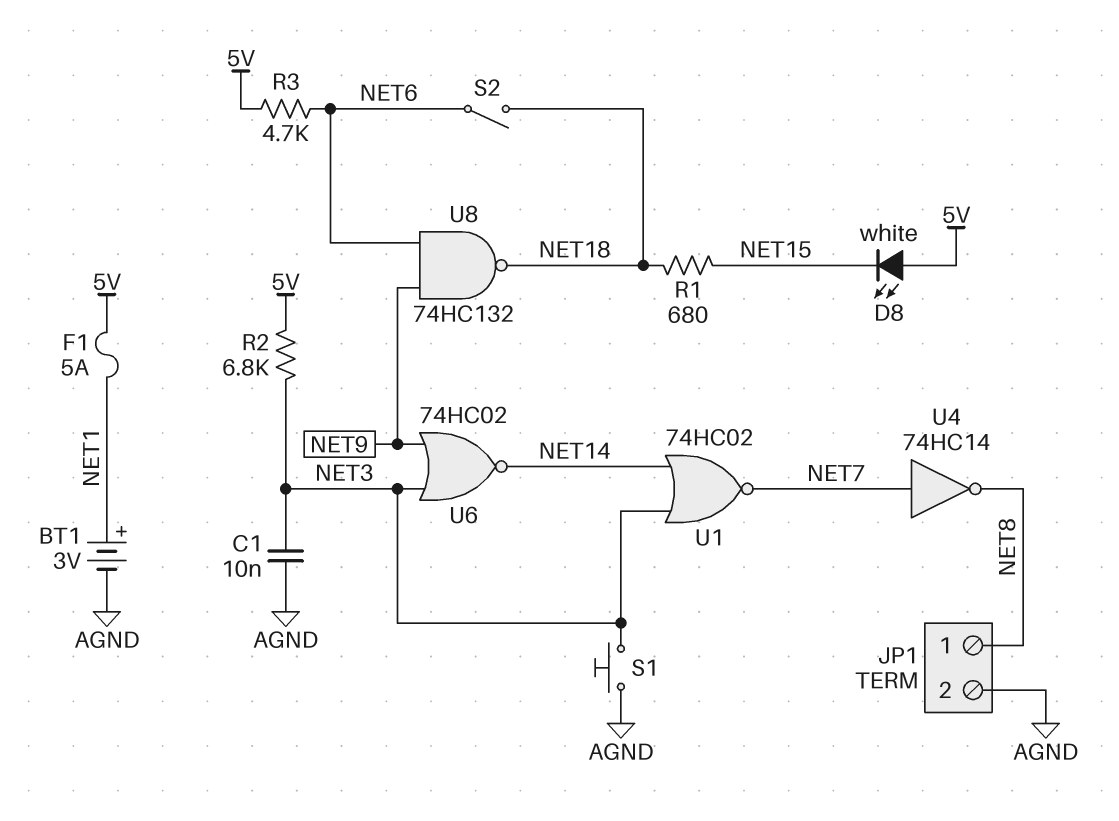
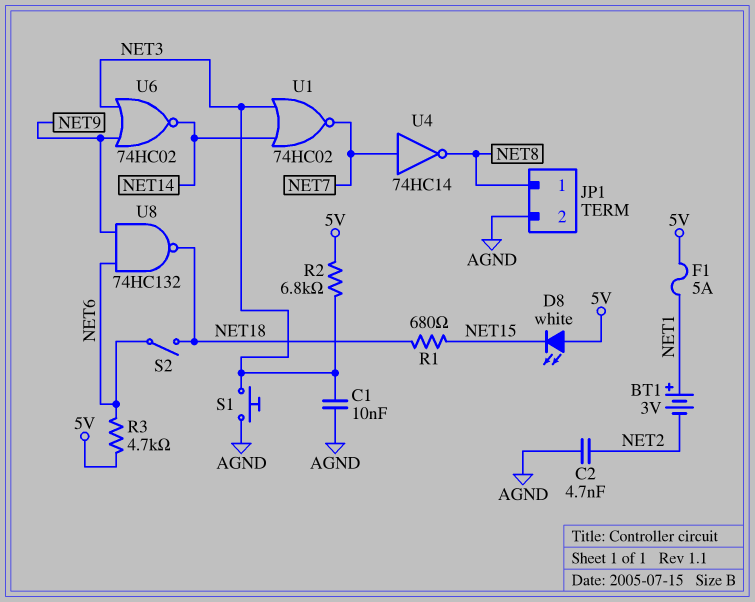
BT1: 3V (plus NET1, minus AGND) -> 3V (plus NET1, minus NET2)
C2: none -> 4.7nF (AGND, NET2)

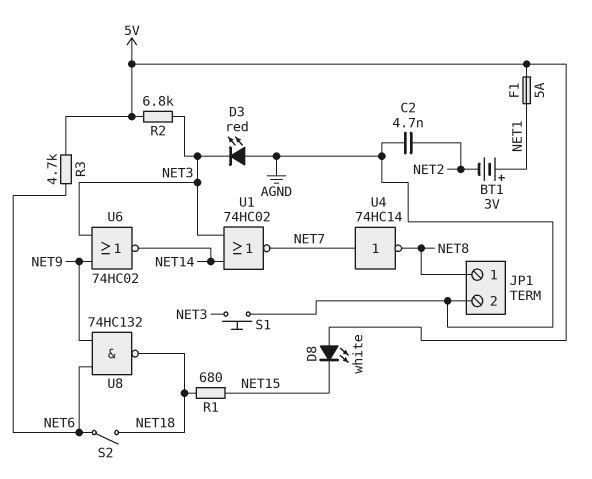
C1: 10nF (AGND, NET3) -> none
D3: none -> LED red (A AGND, K NET3)

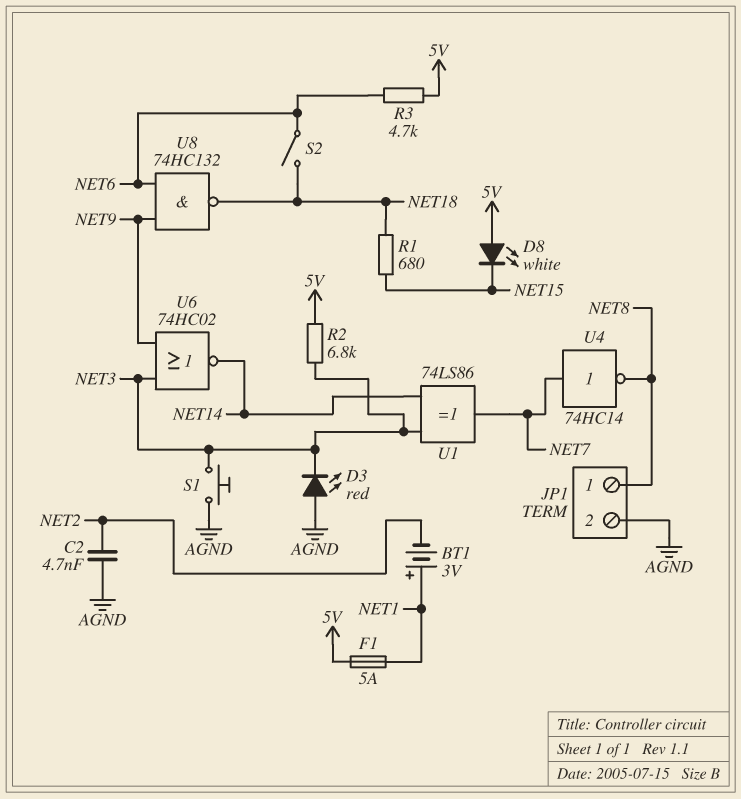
U1: NOR 74HC02 (in NET3, in NET14, out NET7) -> XOR 74LS86 (in NET3, in NET14, out NET7)

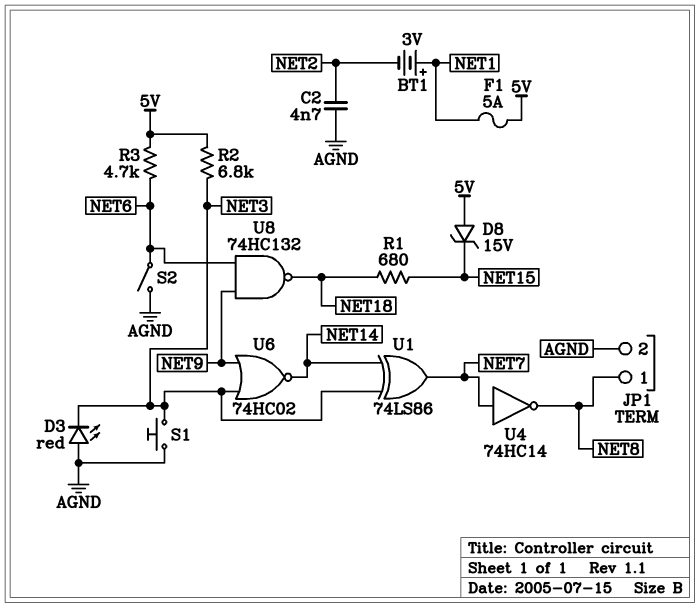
D8: LED white (A 5V, K NET15) -> zener 15V (A 5V, K NET15)
S2: switch (NET6, NET18) -> switch (AGND, NET6)

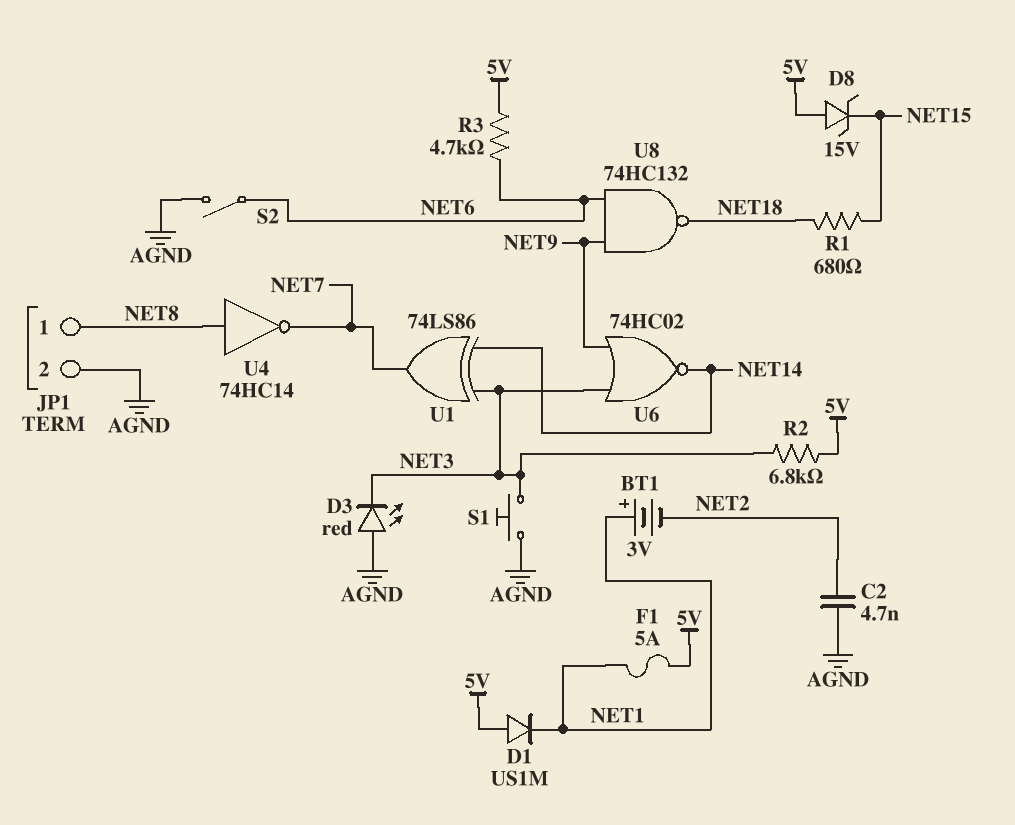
D1: none -> diode US1M (A 5V, K NET1)
U4: NOT 74HC14 (in NET7, out NET8) -> NOT 74HC14 (in NET8, out NET7)

